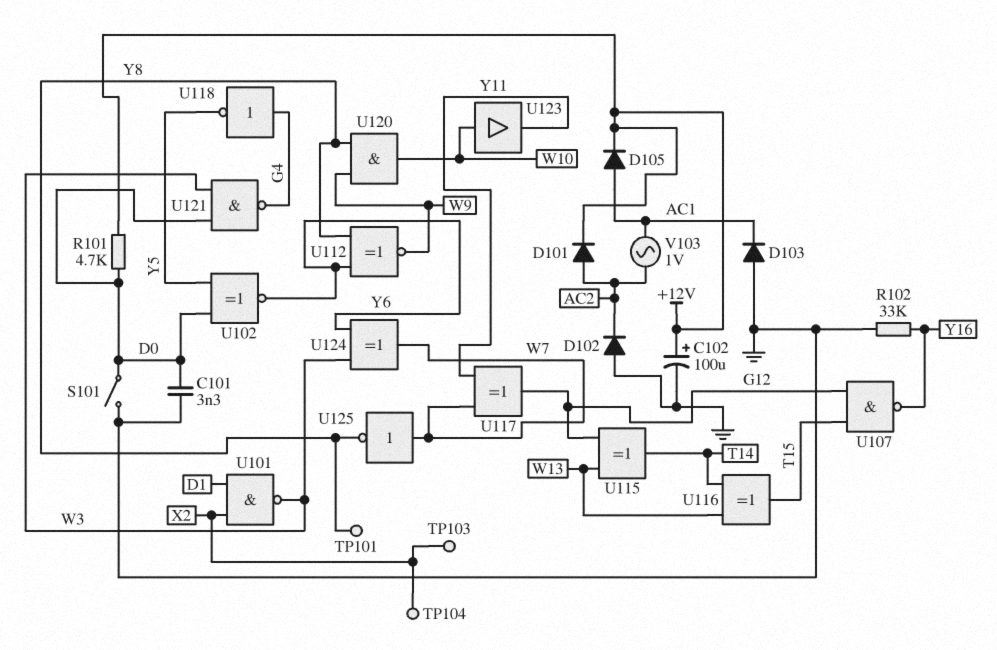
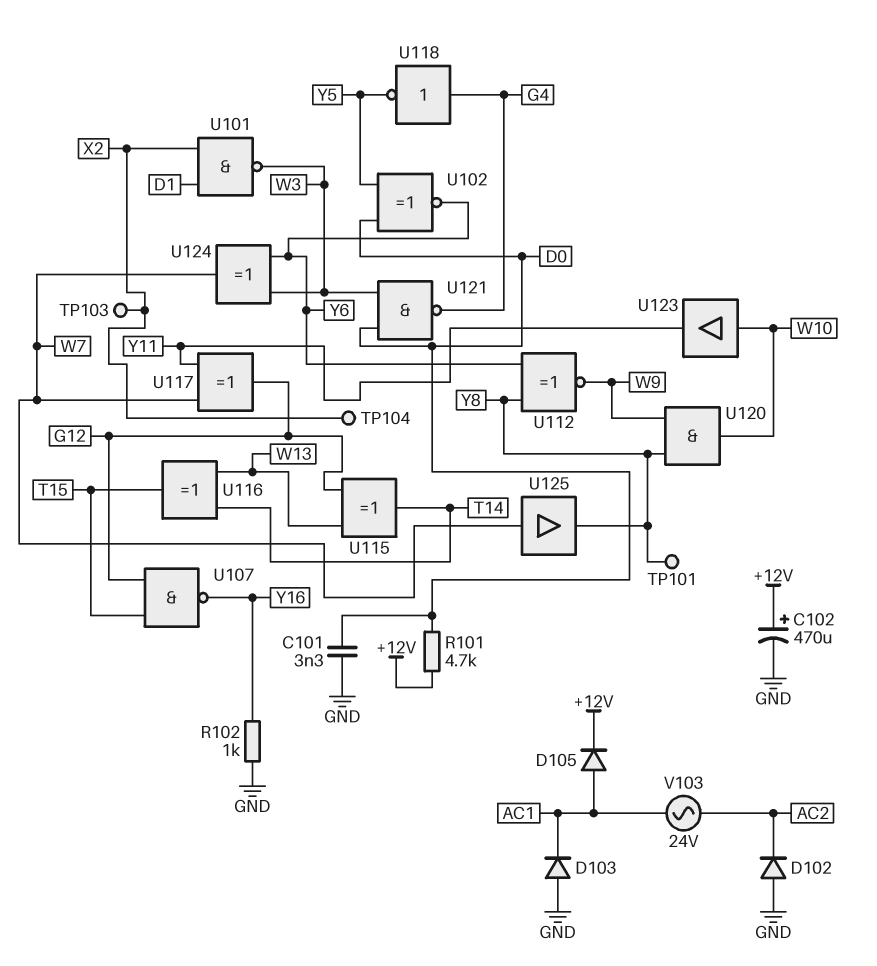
C102: 100uF (plus +12V, minus GND) -> 470uF (plus +12V, minus GND)
D101: diode (A AC2, K +12V) -> none
R102: 33k (GND, Y16) -> 1k (GND, Y16)
S101: switch (D0, GND) -> none
U125: NOT (in W7, out Y8) -> buffer (in W7, out Y8)
V103: AC 1V (AC1, AC2) -> AC 24V (AC1, AC2)

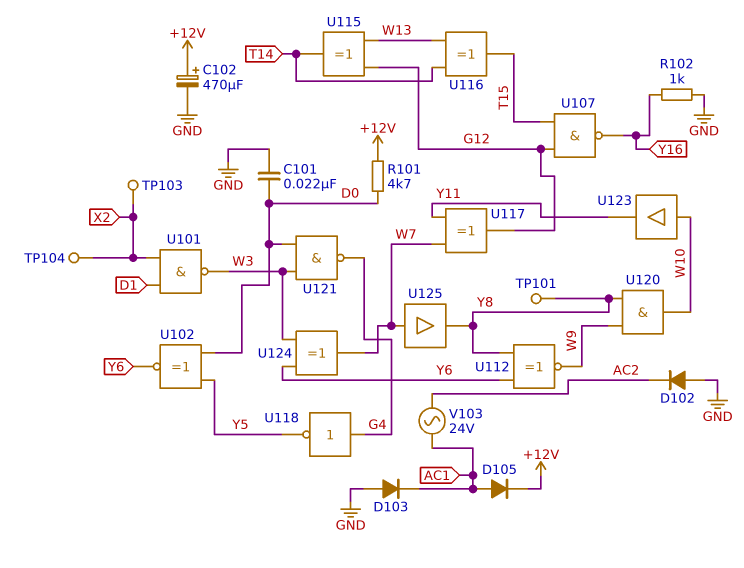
C101: 3.3nF (D0, GND) -> 22nF (D0, GND)

